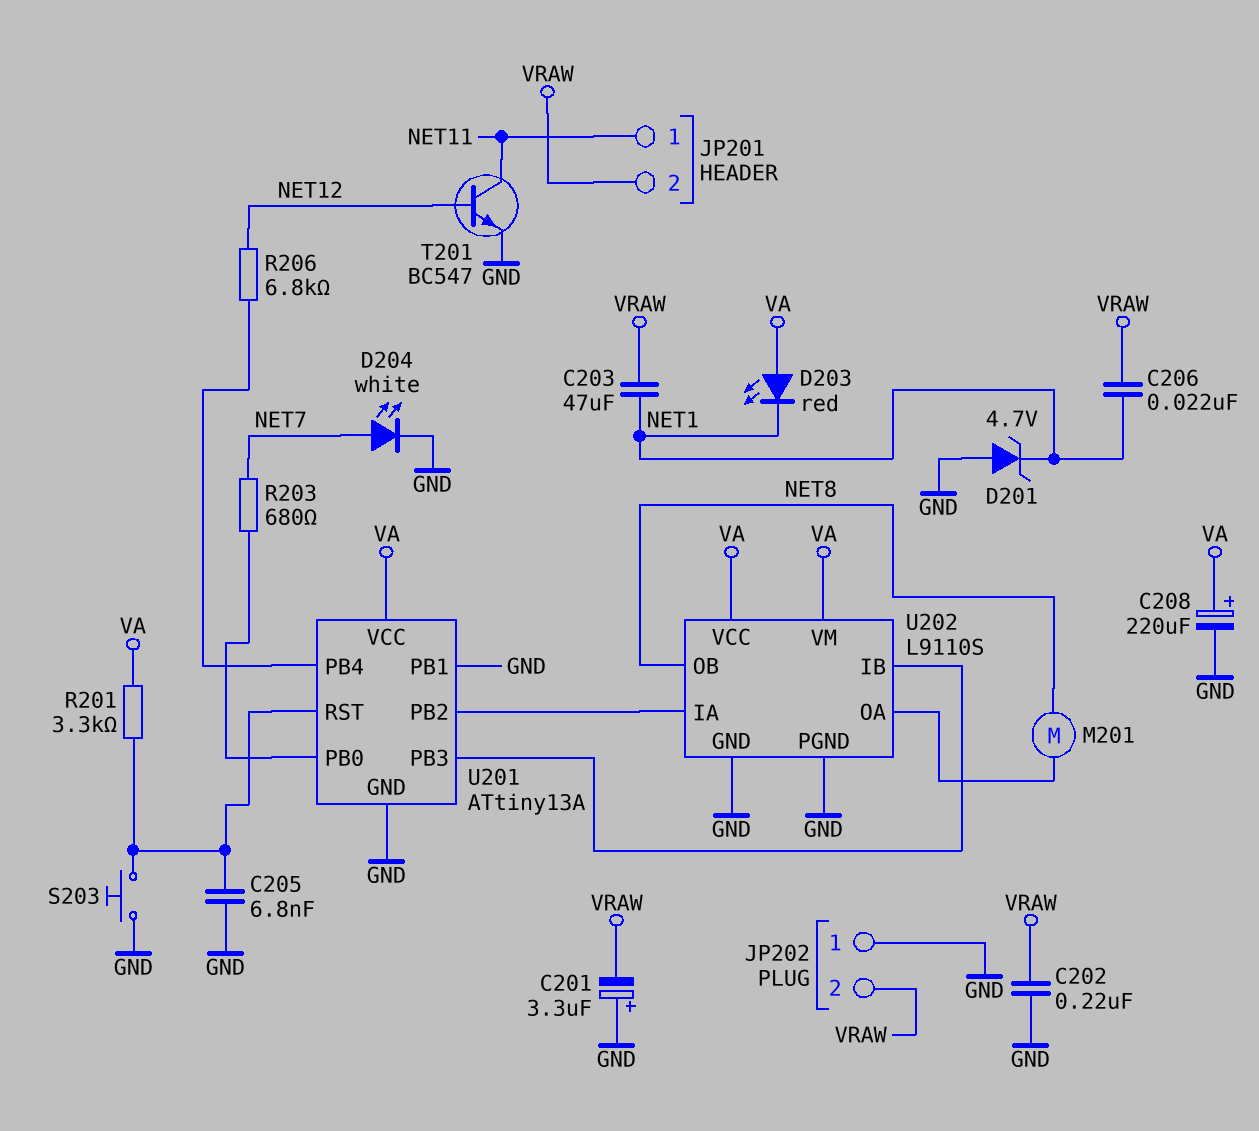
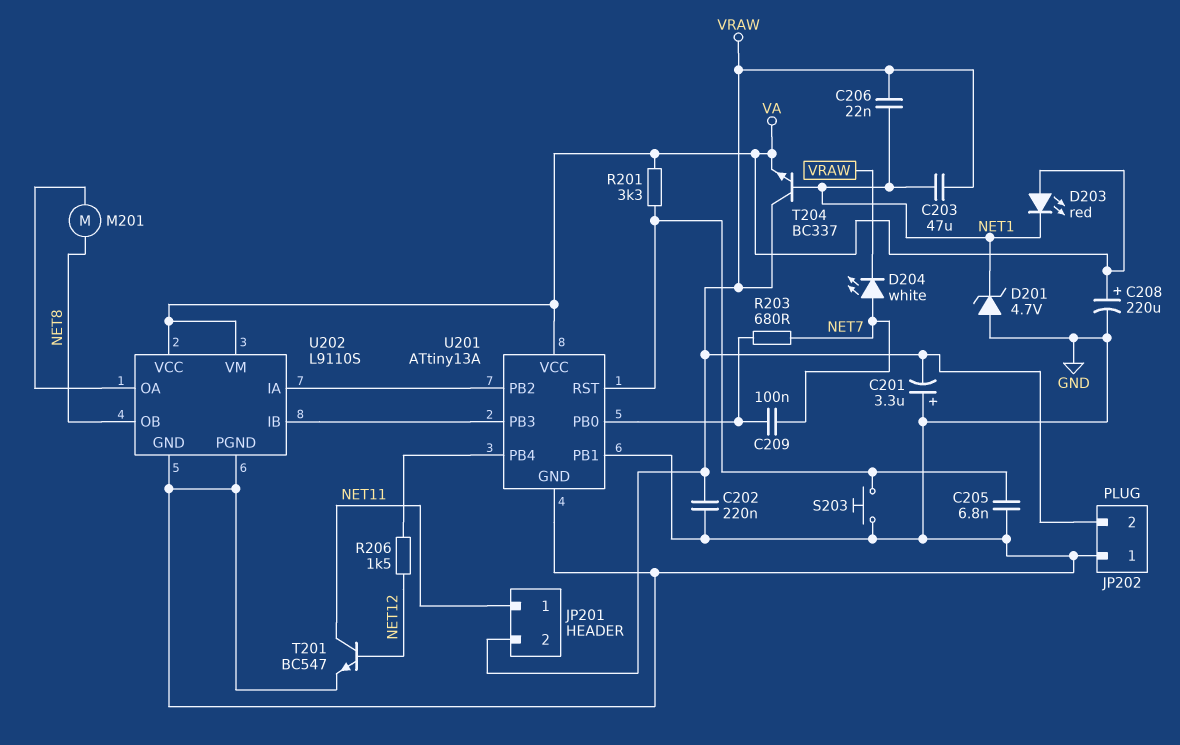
C209: none -> 100nF (NET7, U201/PB0)
D204: LED white (A NET7, K GND) -> LED white (A NET7, K VRAW)
R206: 6.8k (NET12, U201/PB4) -> 1.5k (NET12, U201/PB4)
T204: none -> NPN BC337 (B NET1, C VRAW, E VA)

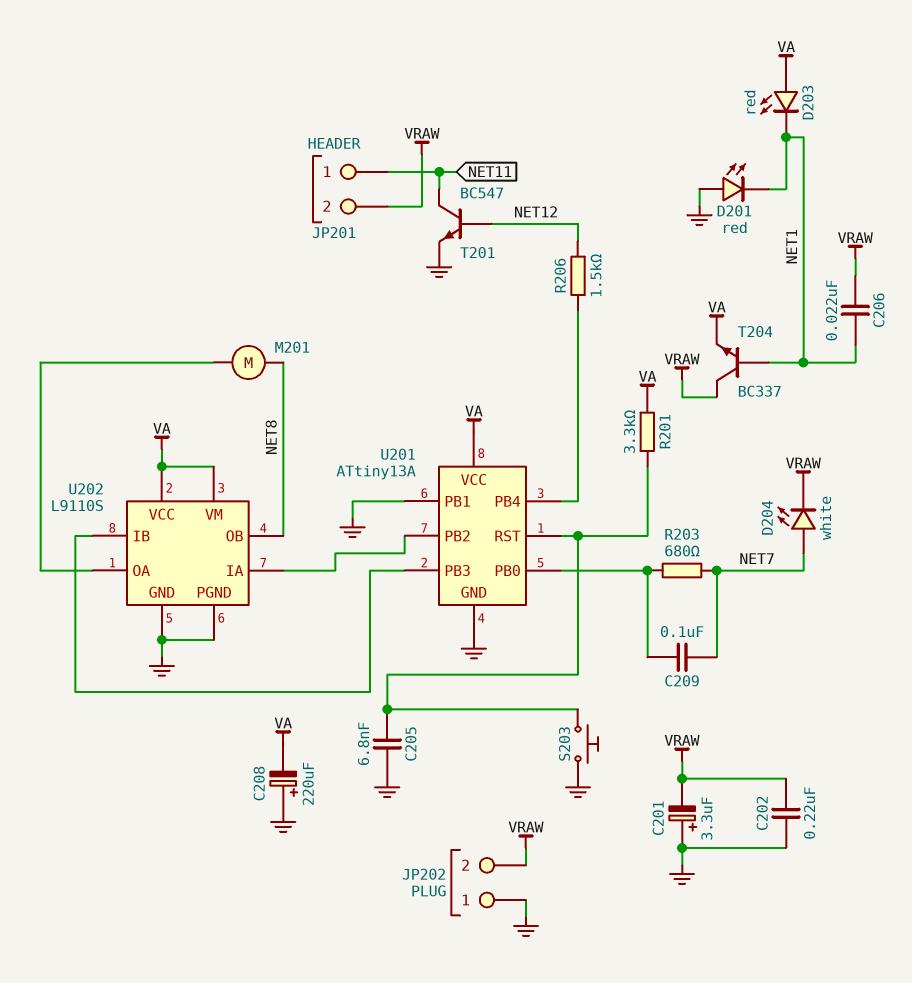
C203: 47uF (NET1, VRAW) -> none
C208: 220uF (plus VA, minus GND) -> 220uF (plus GND, minus VA)
D201: zener 4.7V (A GND, K NET1) -> LED red (A GND, K NET1)

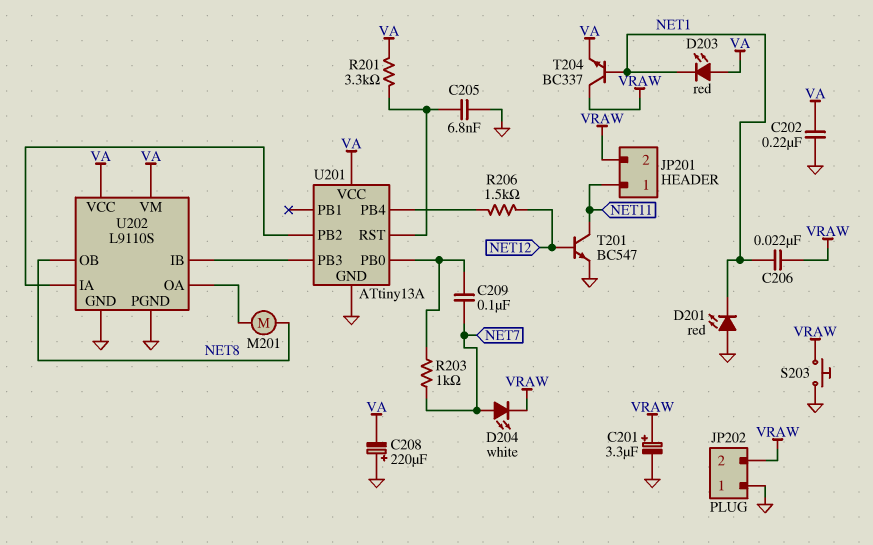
C201: 3.3uF (plus GND, minus VRAW) -> 3.3uF (plus VRAW, minus GND)
C202: 220nF (GND, VRAW) -> 220nF (GND, VA)
R203: 680 (NET7, U201/PB0) -> 1k (NET7, U201/PB0)
S203: button (GND, U201/RST) -> button (GND, VRAW)
U201 pin PB1: GND -> none

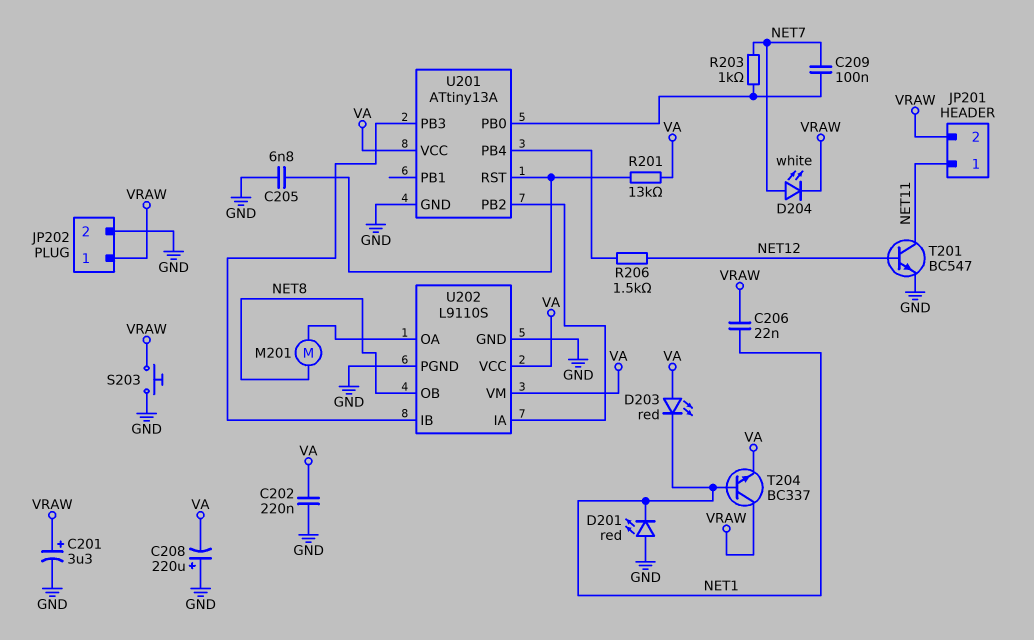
JP202 pin 1: GND -> VRAW
JP202 pin 2: VRAW -> GND
R201: 3.3k (U201/RST, VA) -> 13k (U201/RST, VA)

